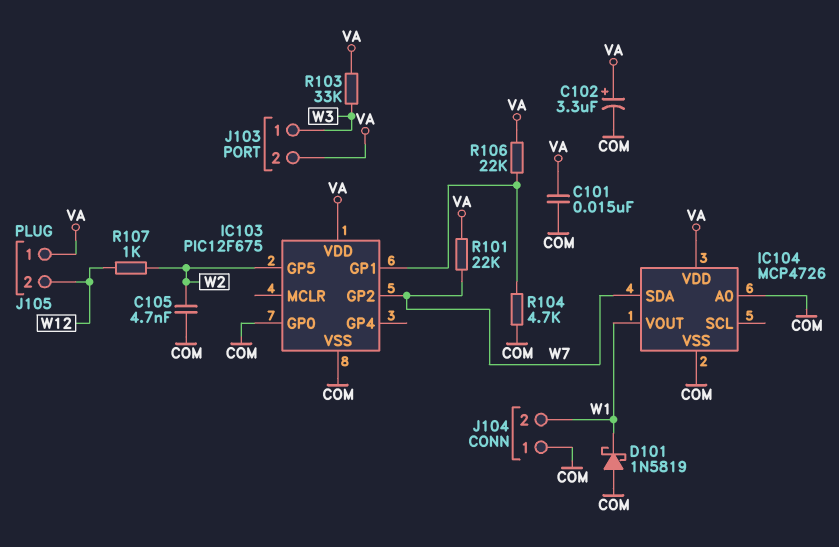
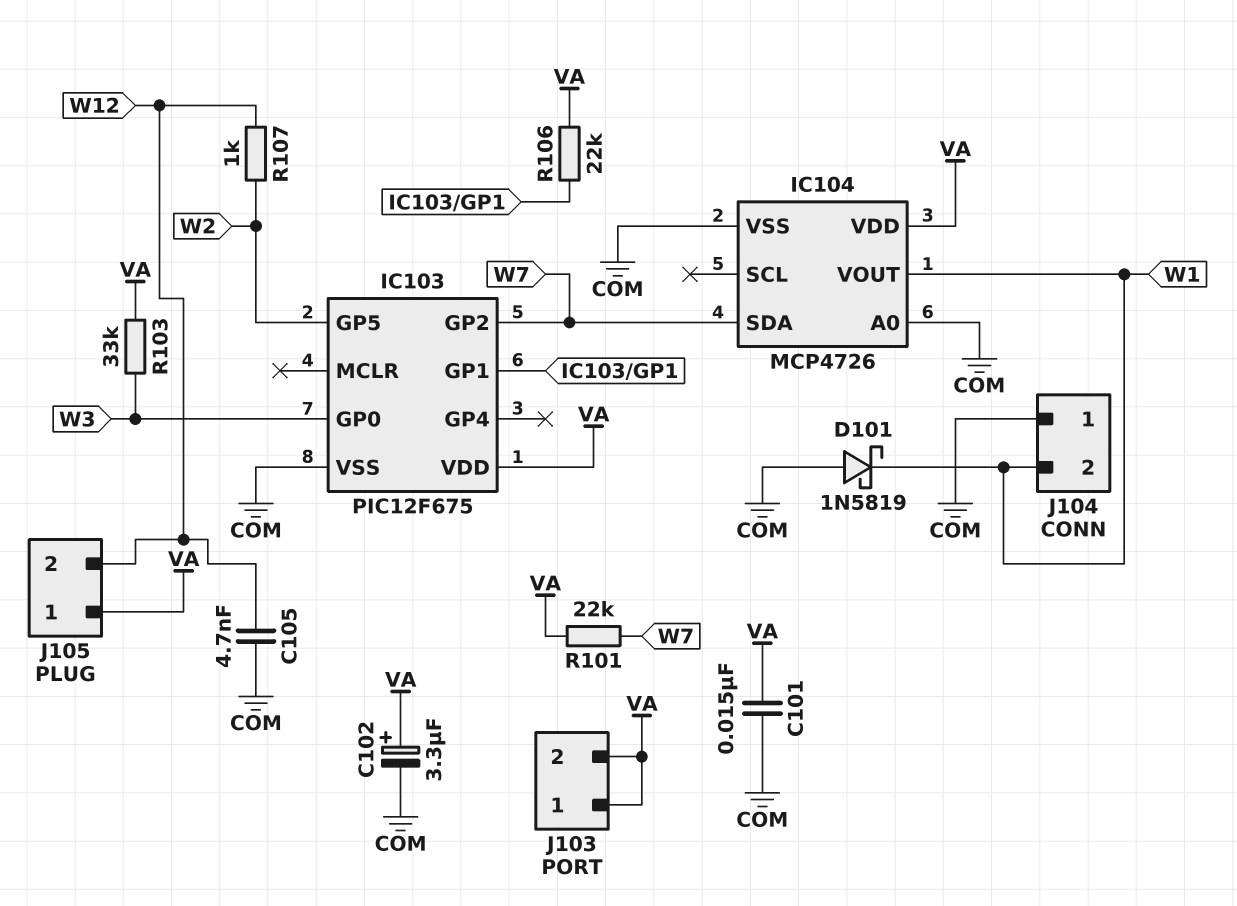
C105: 4.7nF (COM, W2) -> 4.7nF (COM, W12)
IC103 pin GP0: COM -> W3
J103 pin 1: W3 -> VA
R104: 4.7k (COM, IC103/GP1) -> none

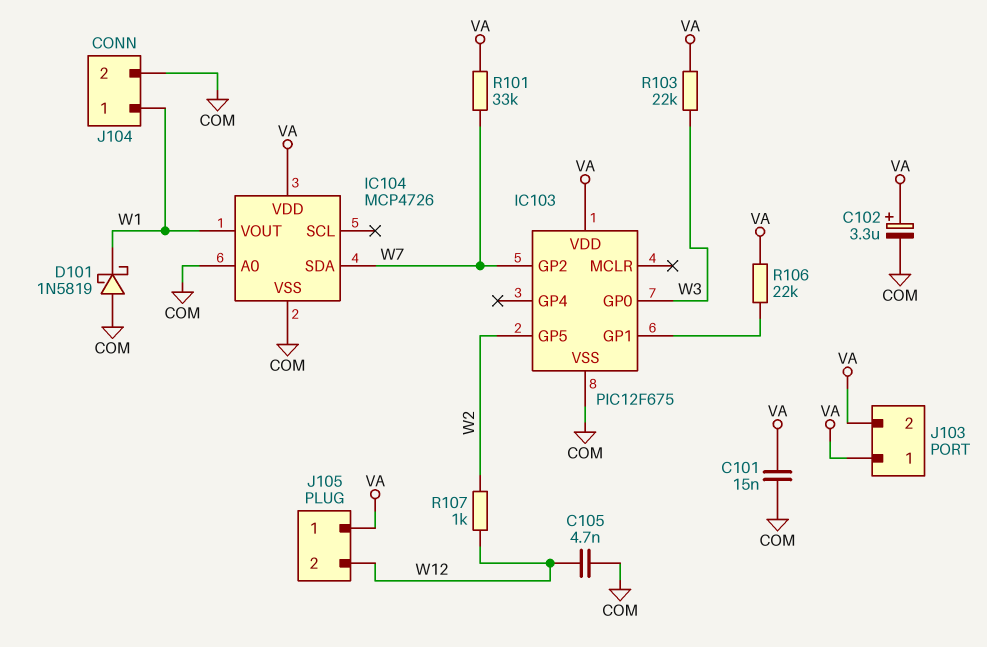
J104 pin 1: COM -> W1
J104 pin 2: W1 -> COM
R101: 22k (VA, W7) -> 33k (VA, W7)
R103: 33k (VA, W3) -> 22k (VA, W3)

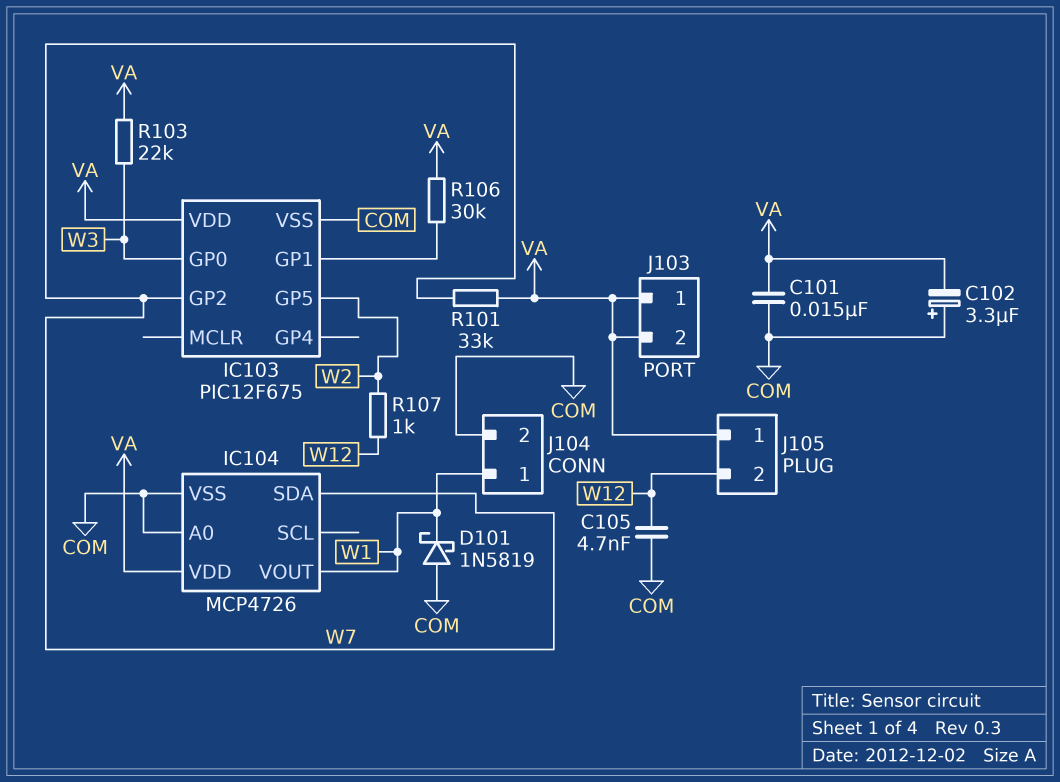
C102: 3.3uF (plus VA, minus COM) -> 3.3uF (plus COM, minus VA)
R106: 22k (IC103/GP1, VA) -> 30k (IC103/GP1, VA)

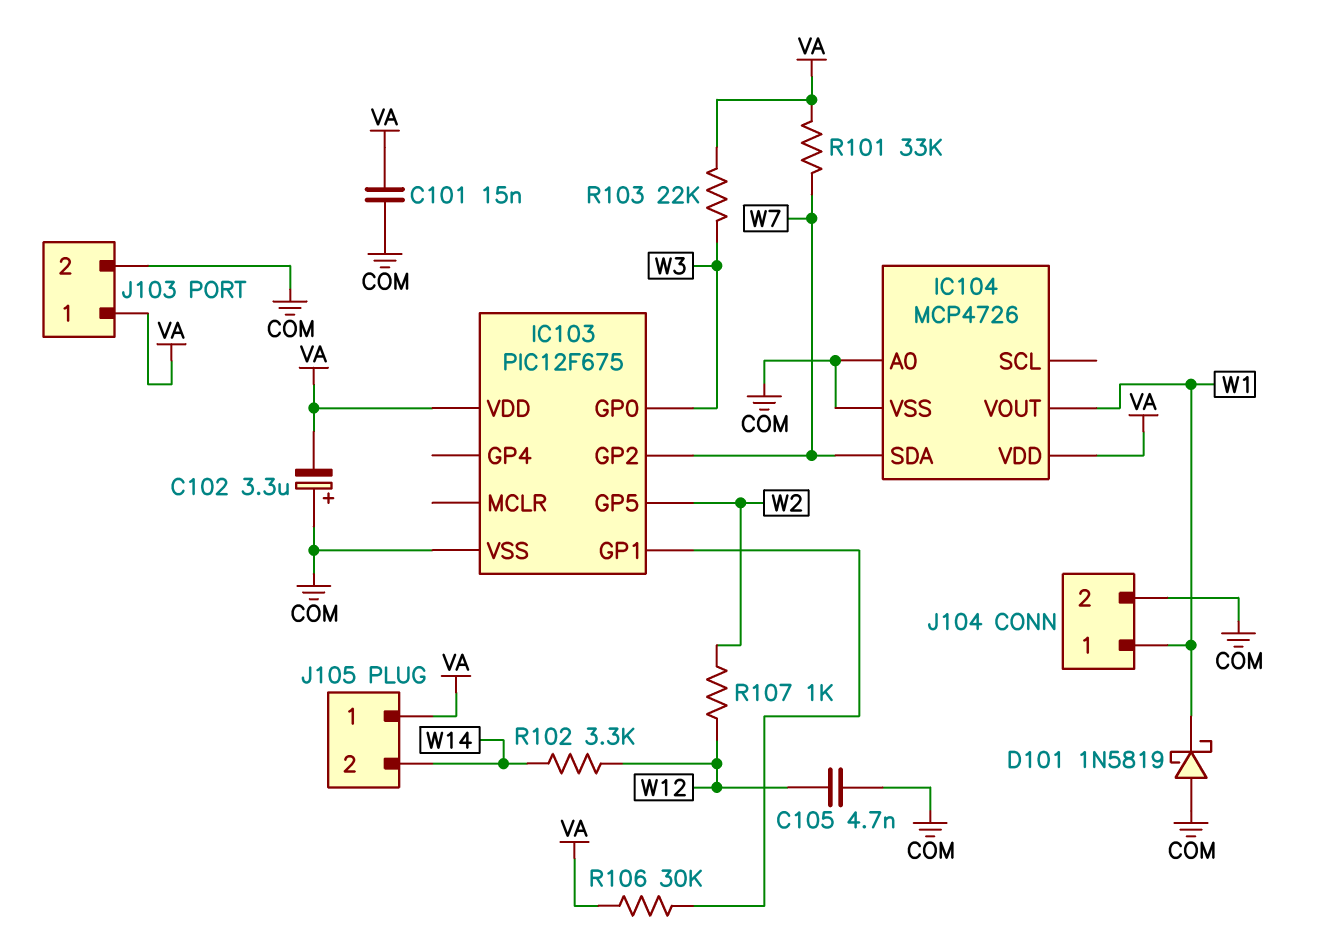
J103 pin 2: VA -> COM
J105 pin 2: W12 -> W14
R102: none -> 3.3k (W12, W14)

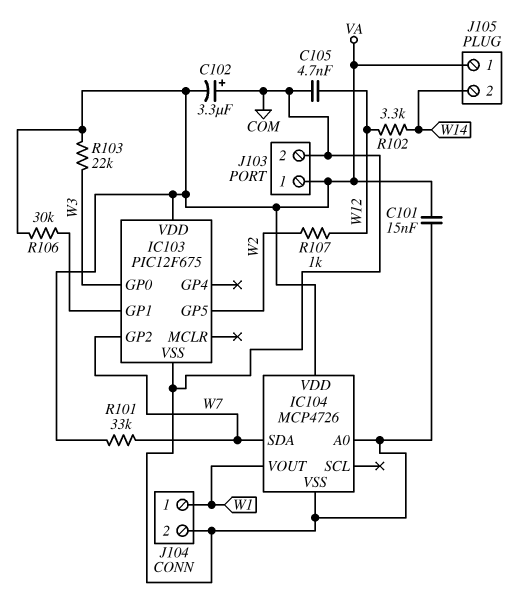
D101: schottky 1N5819 (A COM, K W1) -> none

